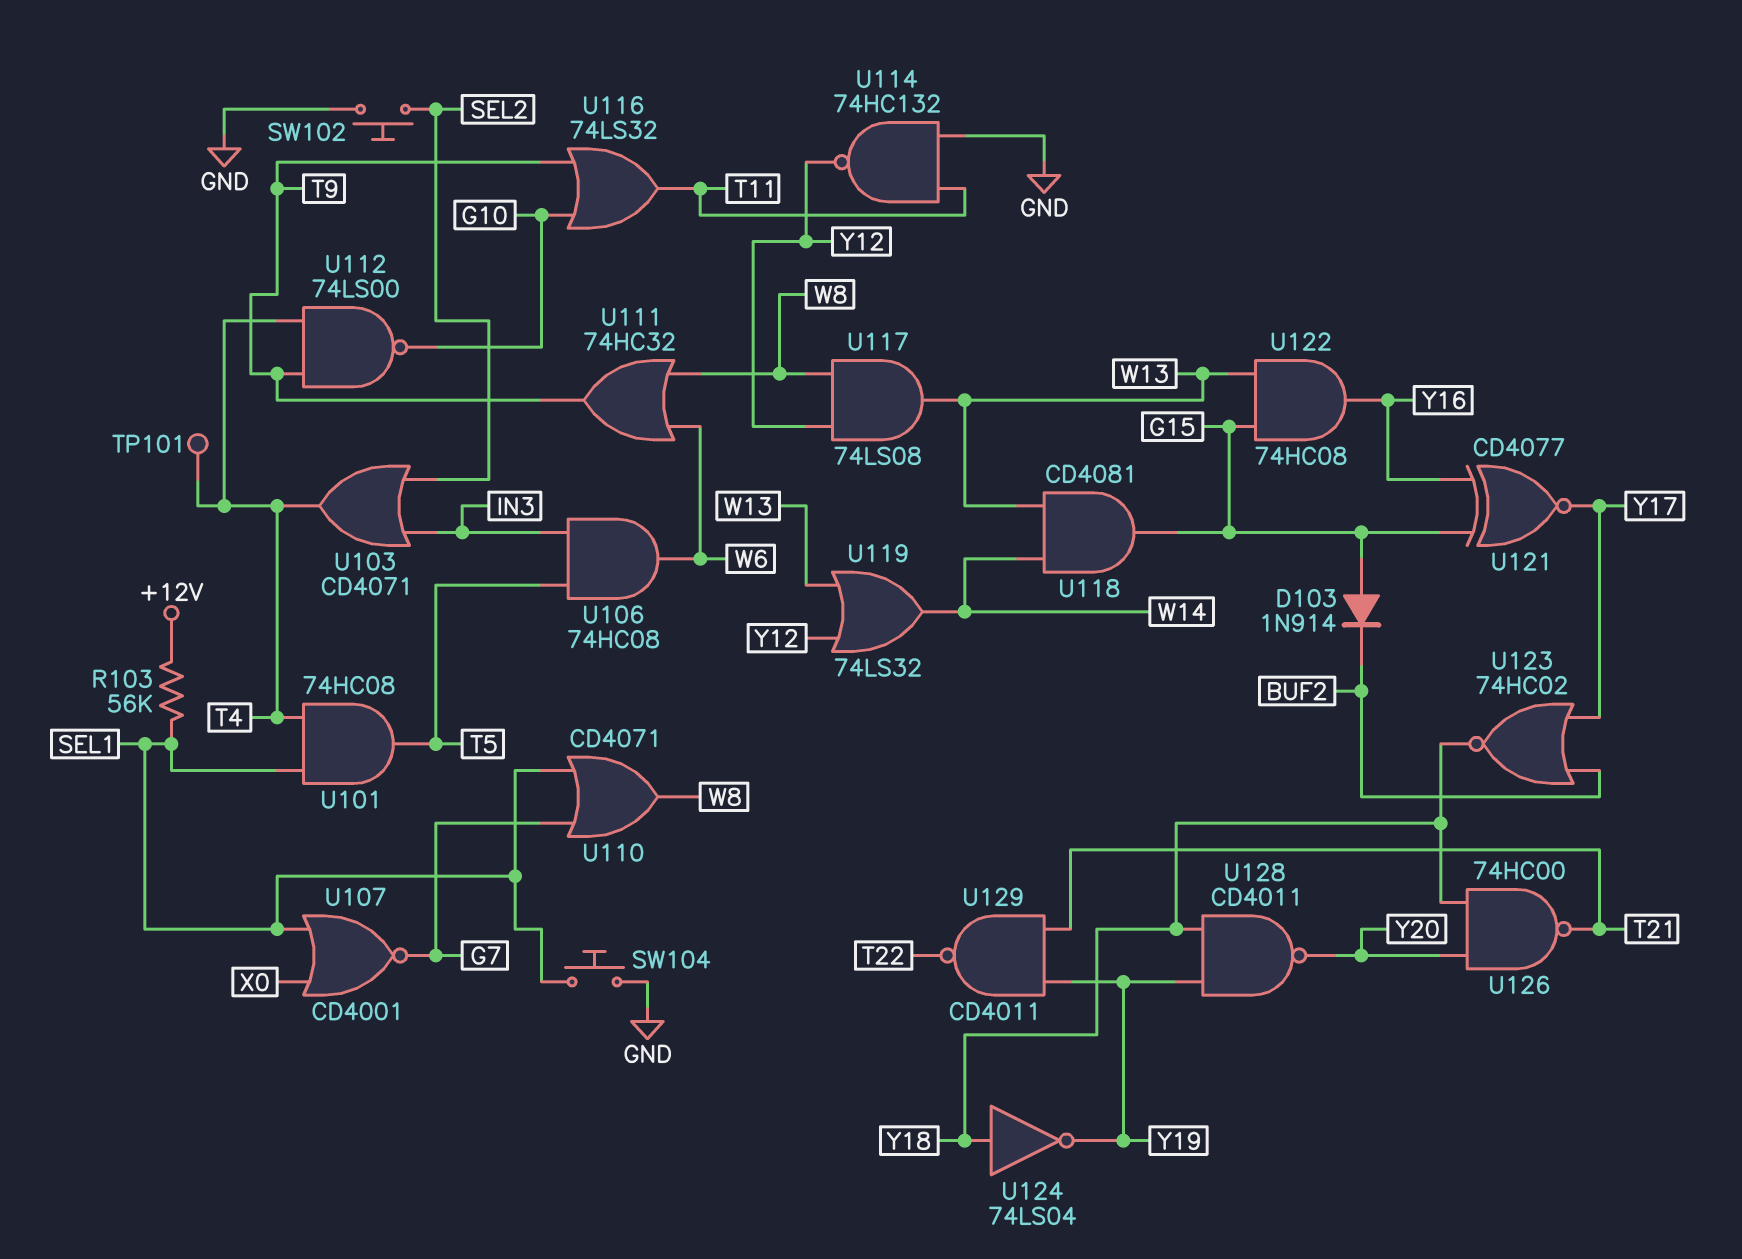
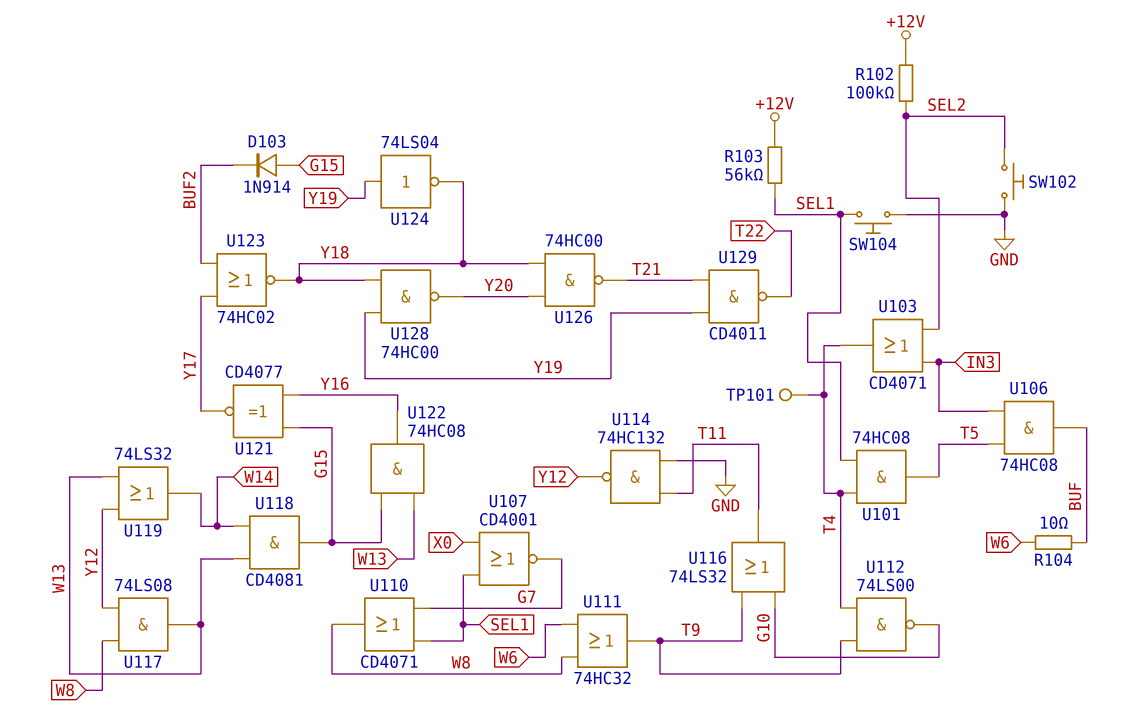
R102: none -> 100k (+12V, SEL2)
R104: none -> 10 (BUF, W6)
U106: AND 74HC08 (in IN3, in T5, out W6) -> AND 74HC08 (in IN3, in T5, out BUF)
U124: NOT 74LS04 (in Y18, out Y19) -> NOT 74LS04 (in Y19, out Y18)
U128: NAND CD4011 (in Y18, in Y19, out Y20) -> NAND 74HC00 (in Y18, in Y19, out Y20)

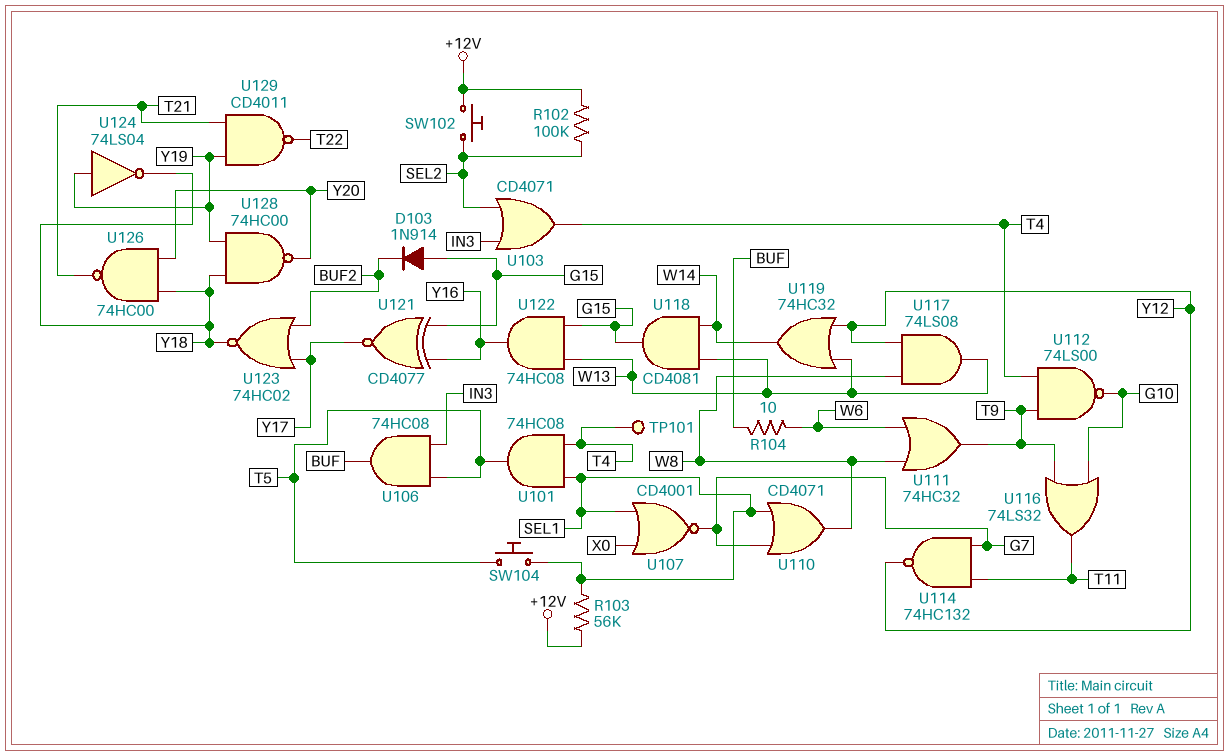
SW102: button (GND, SEL2) -> button (+12V, SEL2)
SW104: button (GND, SEL1) -> button (SEL1, T5)
U114: NAND 74HC132 (in GND, in T11, out Y12) -> NAND 74HC132 (in G7, in T11, out Y12)
U119: OR 74LS32 (in W13, in Y12, out W14) -> OR 74HC32 (in W13, in Y12, out W14)

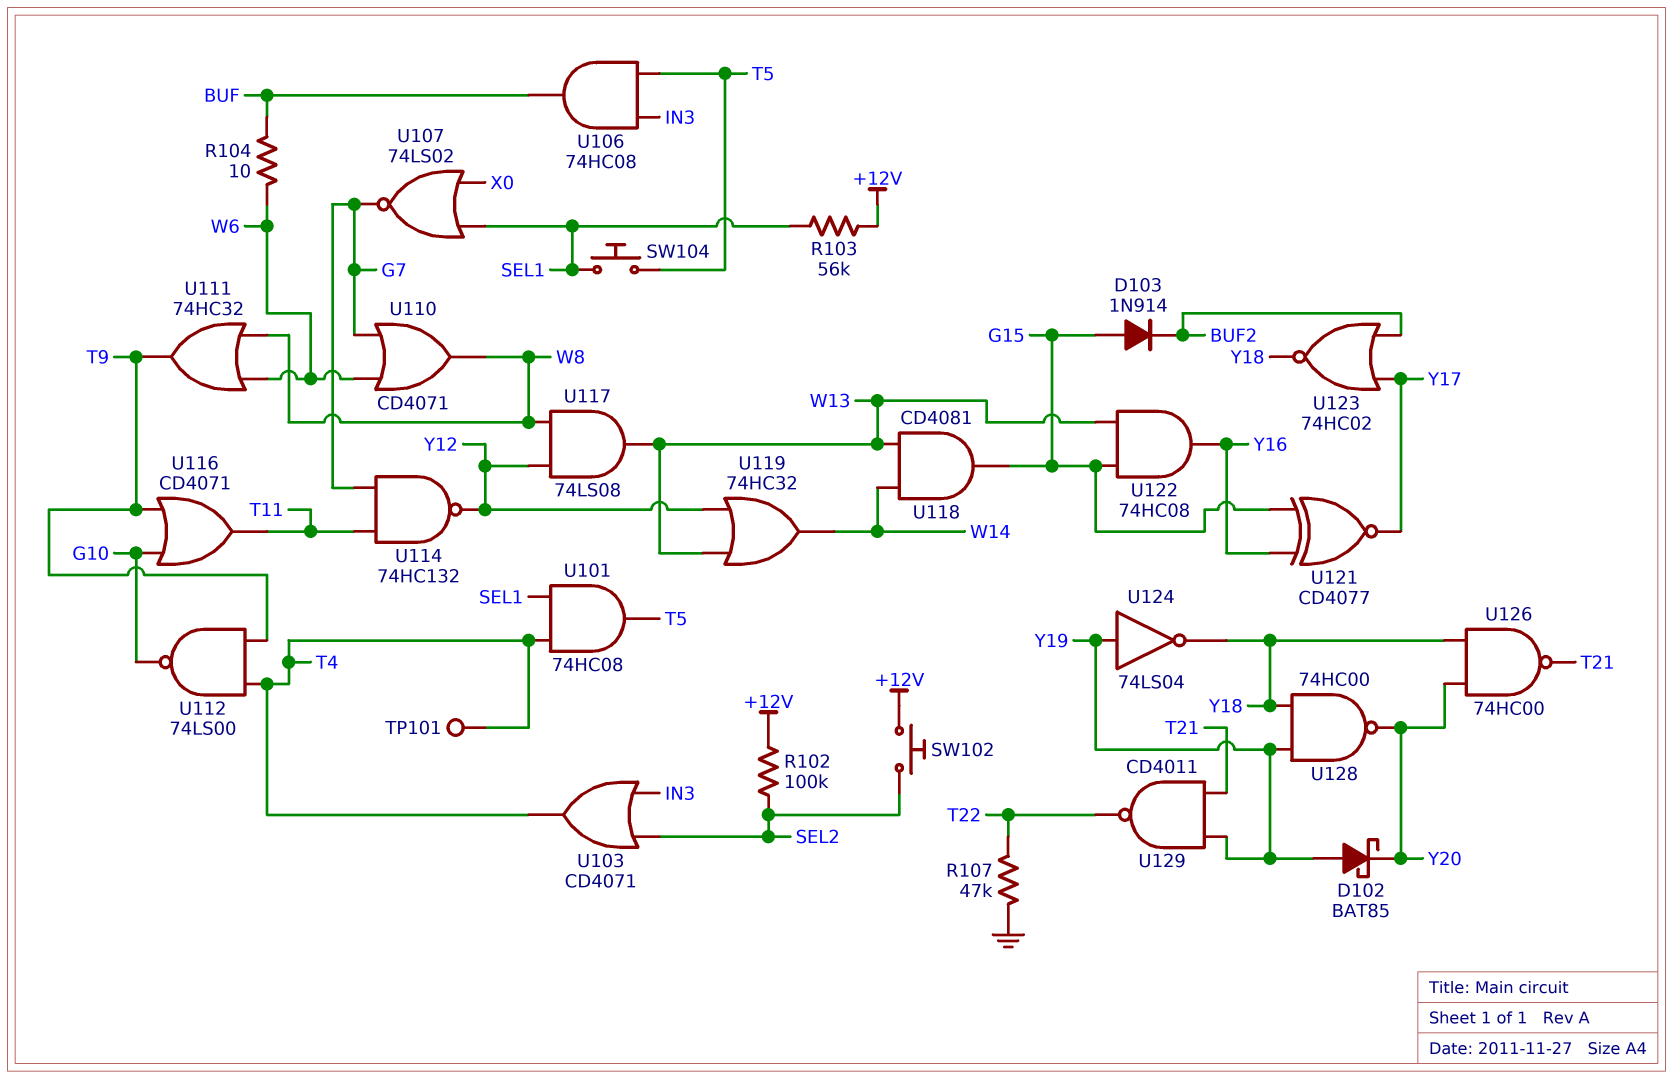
D102: none -> schottky BAT85 (A Y19, K Y20)
R107: none -> 47k (GND, T22)
U107: NOR CD4001 (in SEL1, in X0, out G7) -> NOR 74LS02 (in SEL1, in X0, out G7)
U110: OR CD4071 (in G7, in SEL1, out W8) -> OR CD4071 (in G7, in W6, out W8)
U116: OR 74LS32 (in G10, in T9, out T11) -> OR CD4071 (in G10, in T9, out T11)

